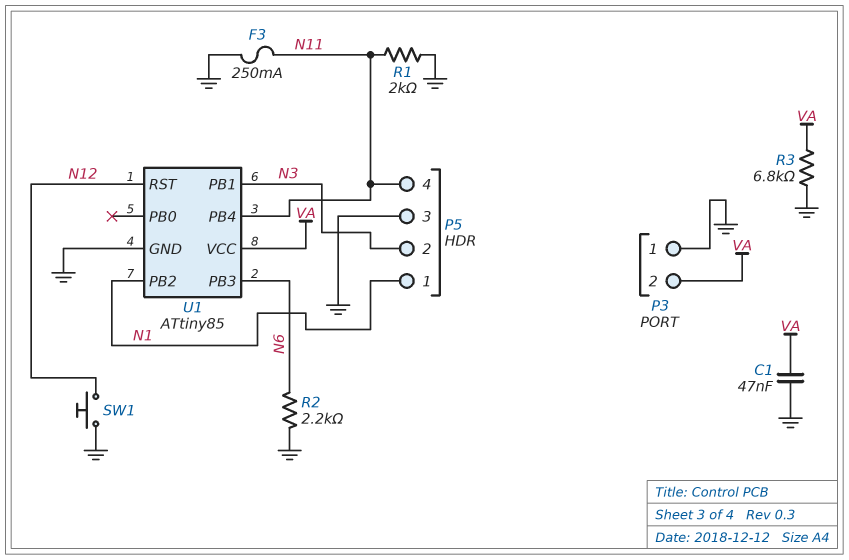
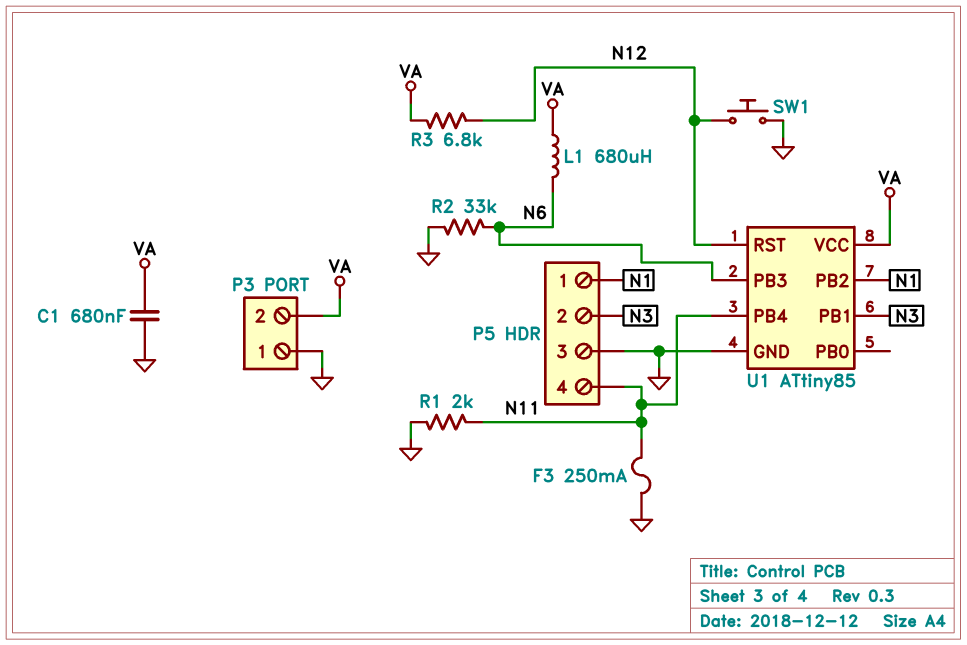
C1: 47nF (GND, VA) -> 680nF (GND, VA)
L1: none -> 680uH (N6, VA)
R2: 2.2k (GND, N6) -> 33k (GND, N6)
R3: 6.8k (GND, VA) -> 6.8k (N12, VA)

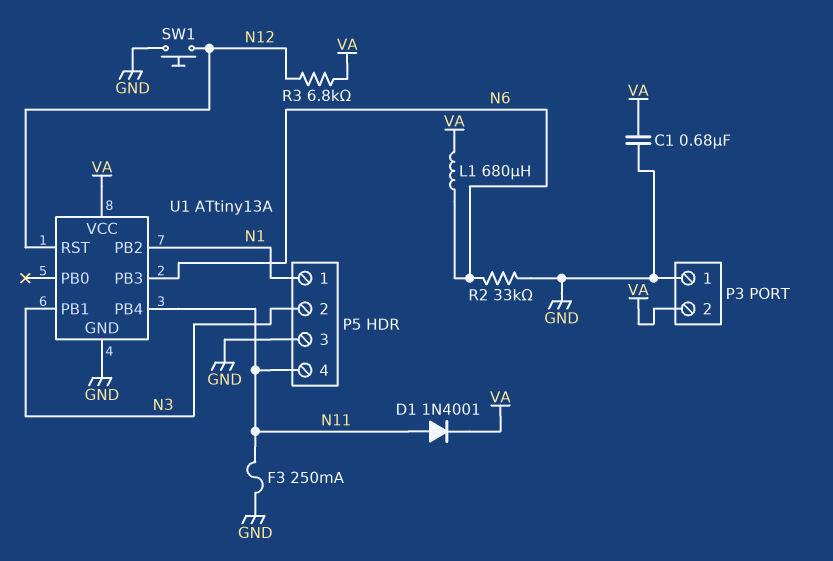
D1: none -> diode 1N4001 (A N11, K VA)
R1: 2k (GND, N11) -> none
U1: ATtiny85 -> ATtiny13A

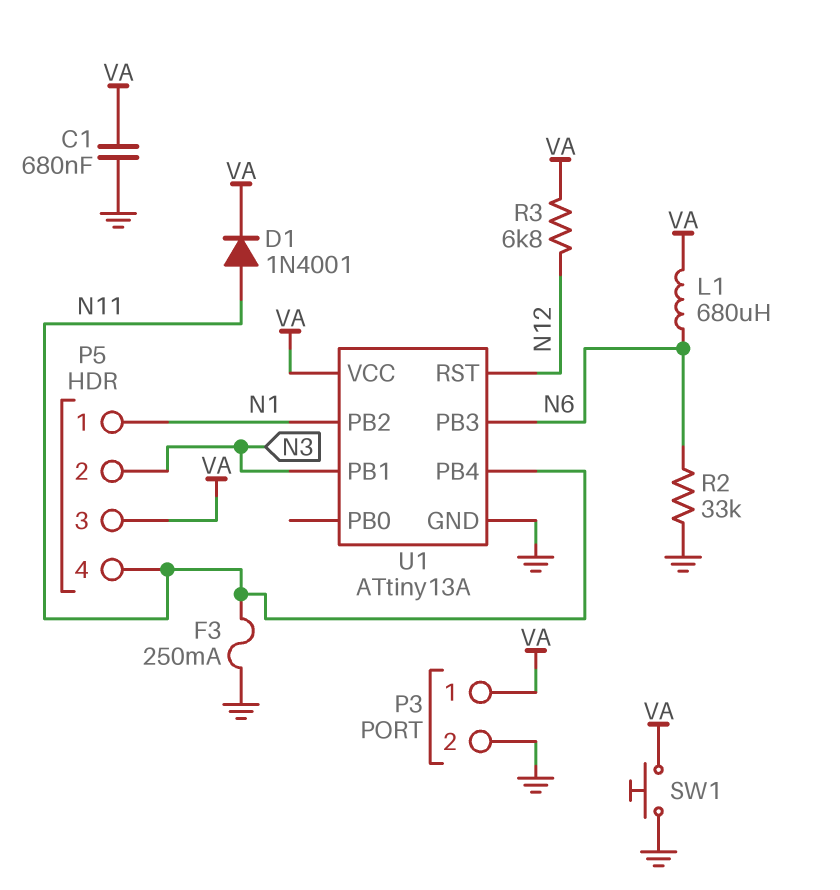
P3 pin 1: GND -> VA
P3 pin 2: VA -> GND
P5 pin 3: GND -> VA
SW1: button (GND, N12) -> button (GND, VA)

